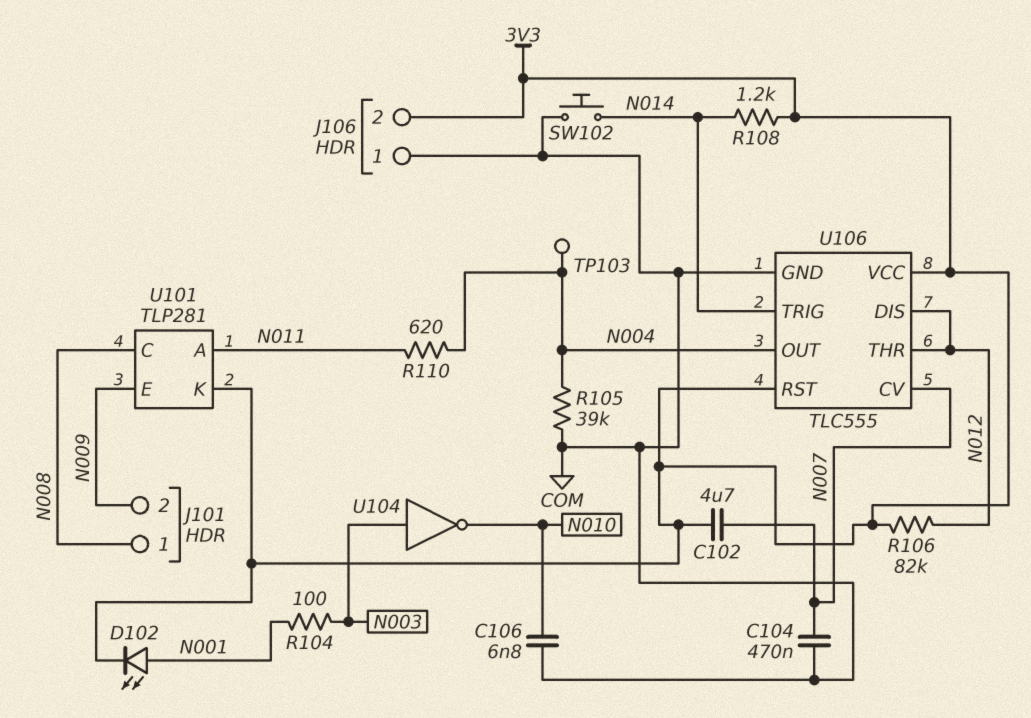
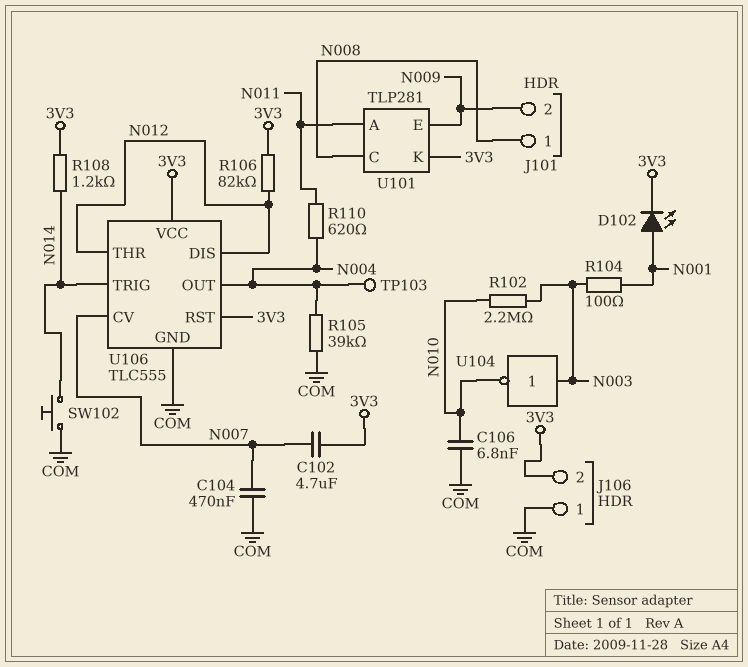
R102: none -> 2.2M (N003, N010)

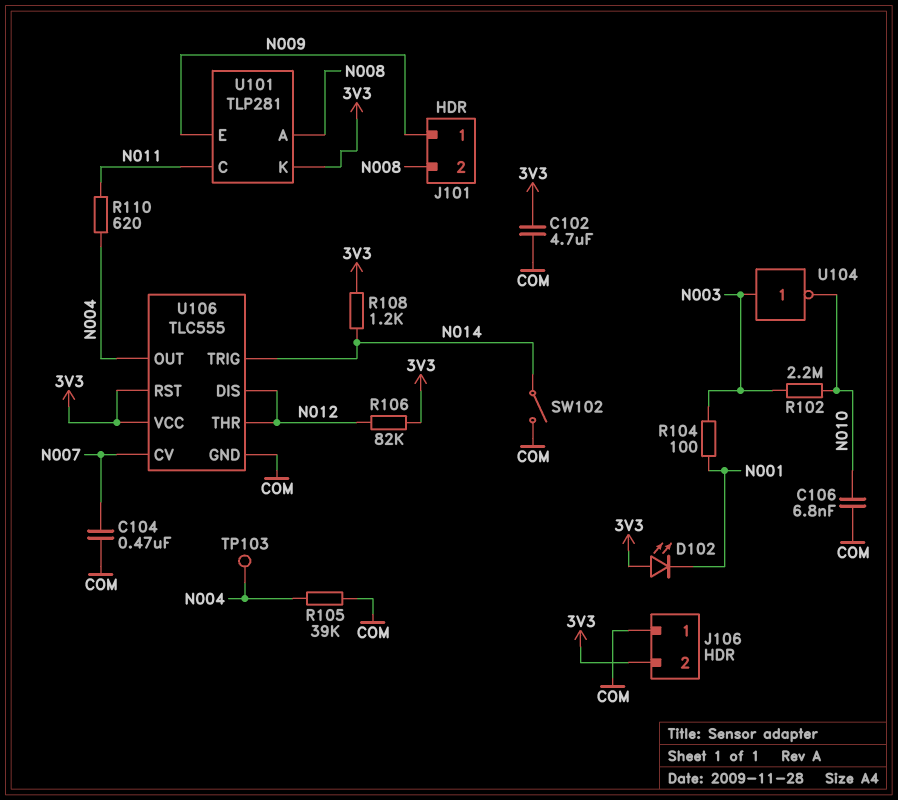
C102: 4.7uF (3V3, N007) -> 4.7uF (3V3, COM)
D102: LED (A N001, K 3V3) -> LED (A 3V3, K N001)
J101 pin 1: N008 -> N009
J101 pin 2: N009 -> N008
SW102: button (COM, N014) -> switch (COM, N014)
U101 pin A: N011 -> N008
U101 pin C: N008 -> N011

